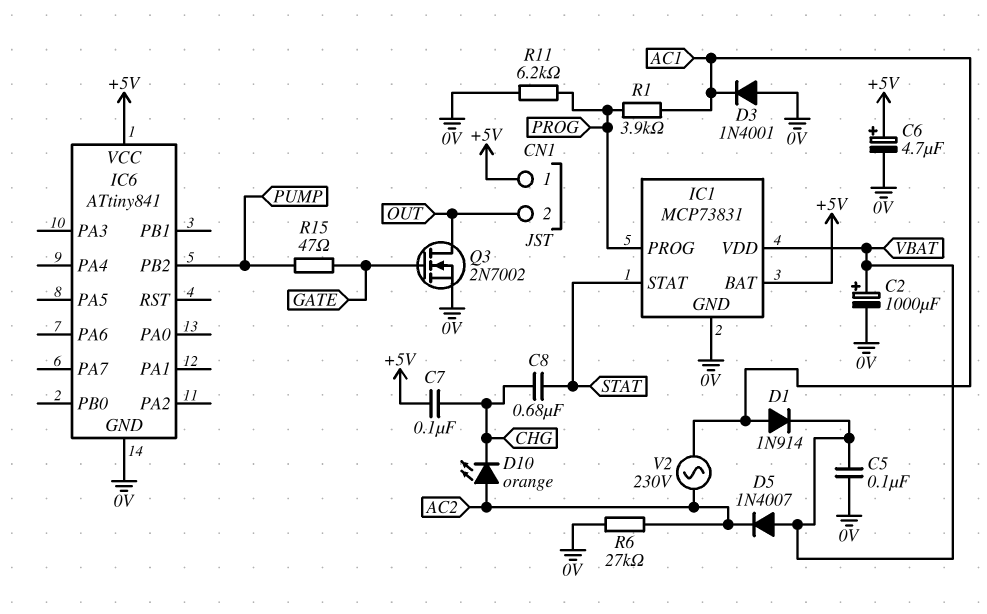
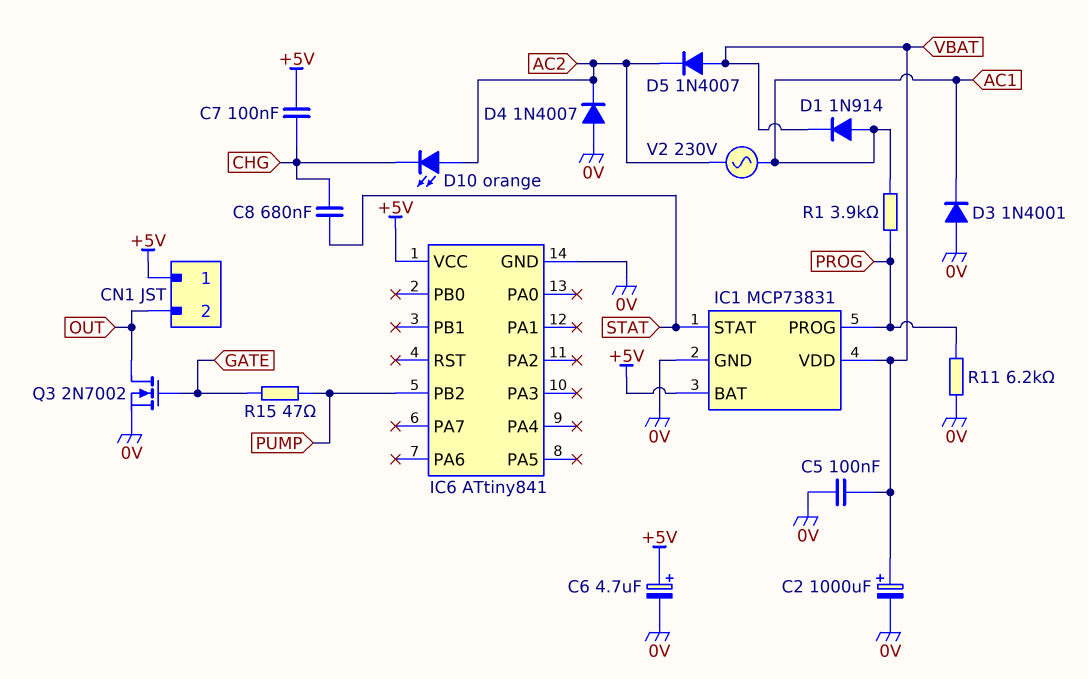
D4: none -> diode 1N4007 (A 0V, K AC2)
R6: 27k (0V, AC2) -> none

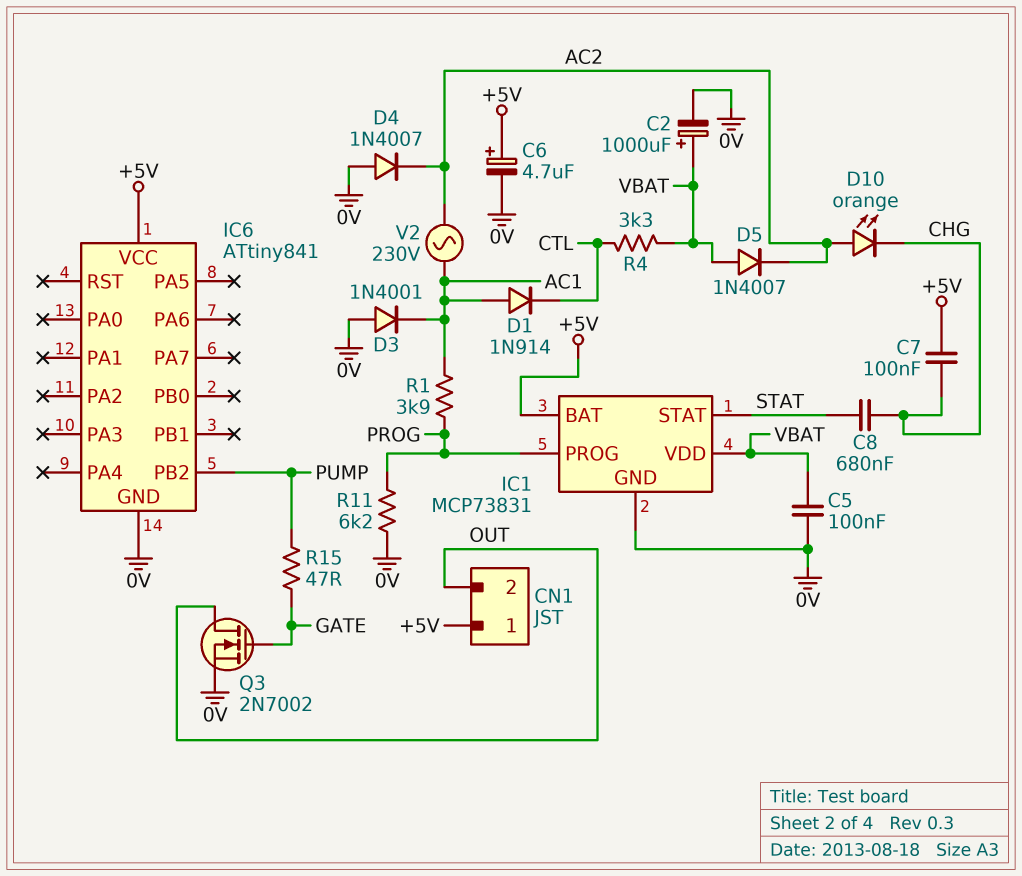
D1: diode 1N914 (A AC1, K VBAT) -> diode 1N914 (A AC1, K CTL)
R4: none -> 3.3k (CTL, VBAT)

